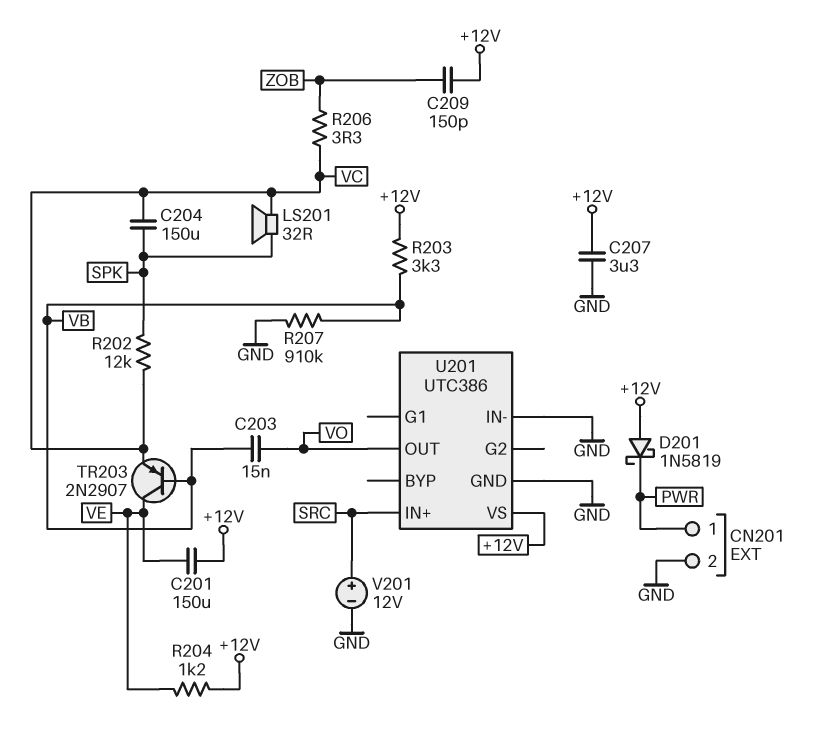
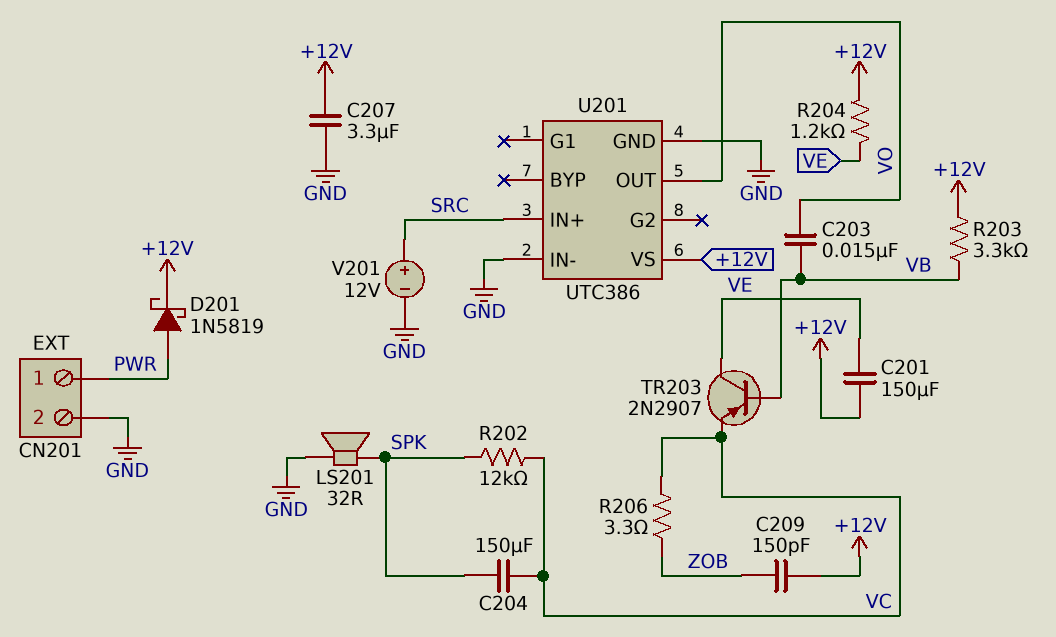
D201: schottky 1N5819 (A +12V, K PWR) -> schottky 1N5819 (A PWR, K +12V)
LS201: speaker 32R (SPK, VC) -> speaker 32R (GND, SPK)
R207: 910k (GND, VB) -> none

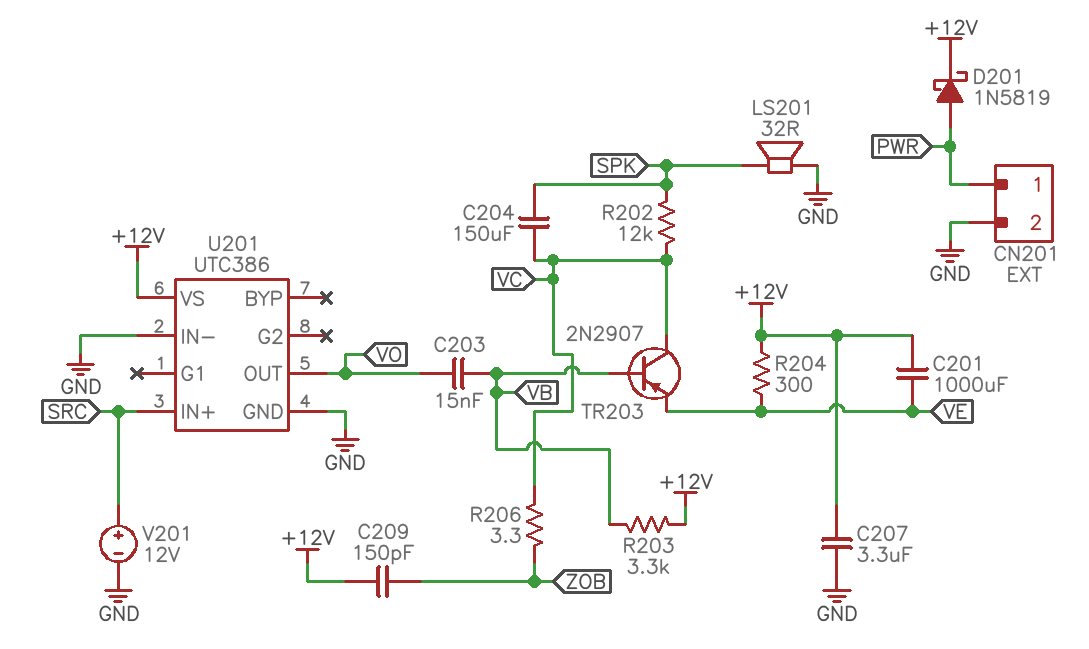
C201: 150uF (+12V, VE) -> 1000uF (+12V, VE)
R204: 1.2k (+12V, VE) -> 300 (+12V, VE)
TR203: PNP 2N2907 (B VB, C VE, E VC) -> PNP 2N2907 (B VB, C VC, E VE)

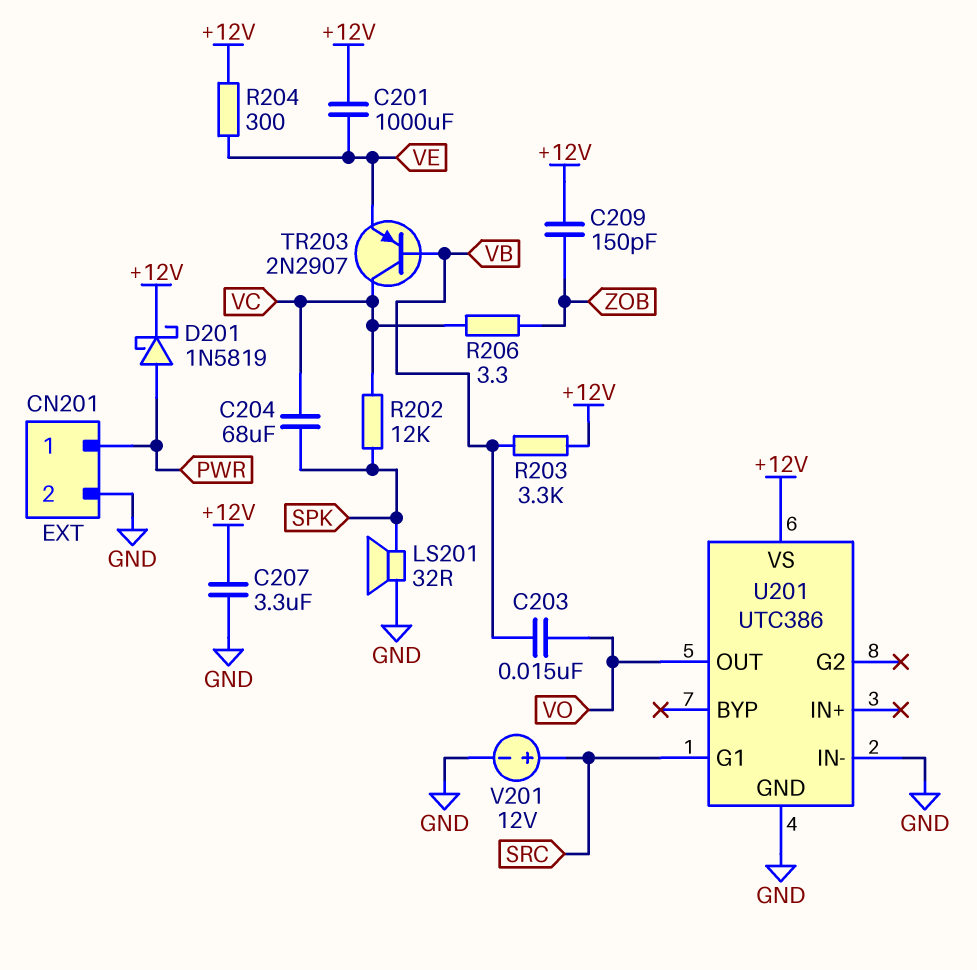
C204: 150uF (SPK, VC) -> 68uF (SPK, VC)
U201 pin G1: none -> SRC
U201 pin IN+: SRC -> none

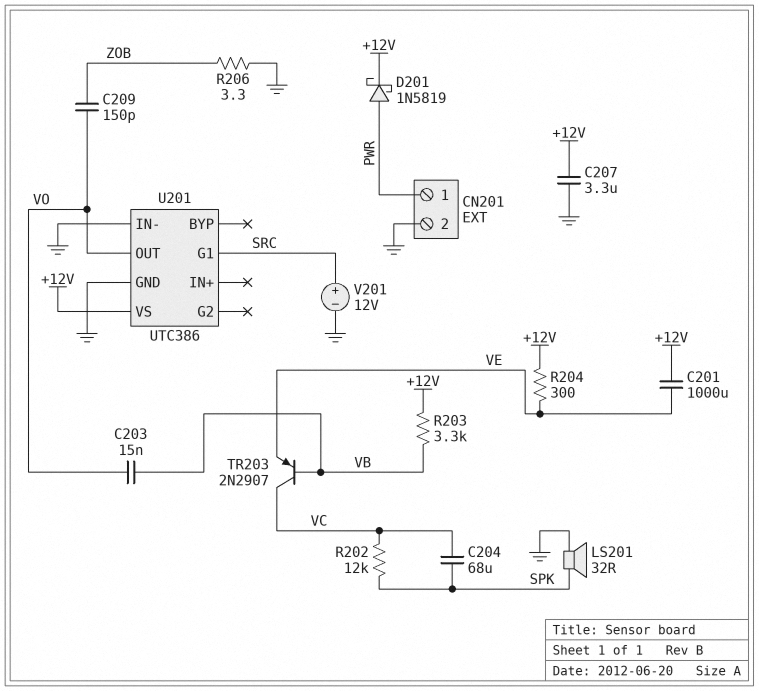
C209: 150pF (+12V, ZOB) -> 150pF (VO, ZOB)
R206: 3.3 (VC, ZOB) -> 3.3 (GND, ZOB)

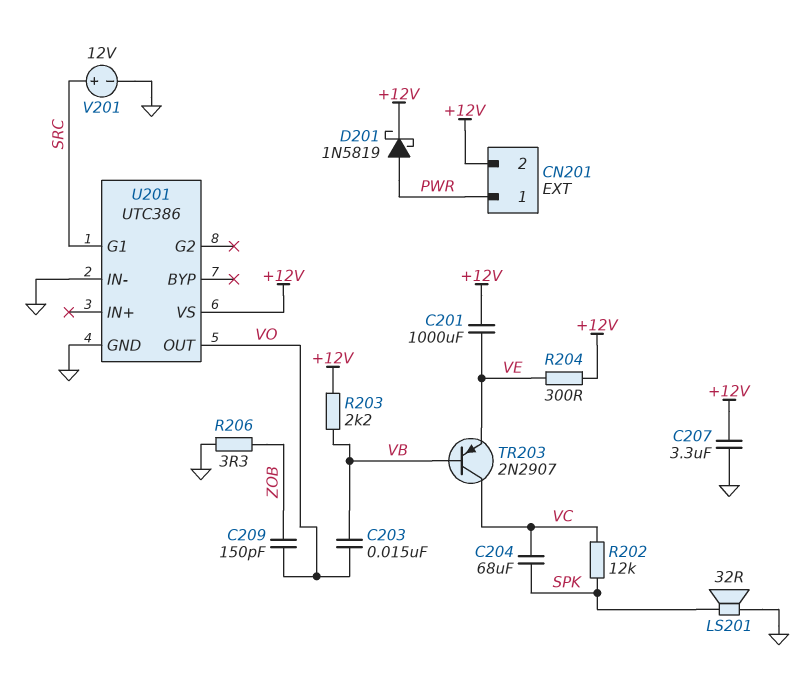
CN201 pin 2: GND -> +12V
R203: 3.3k (+12V, VB) -> 2.2k (+12V, VB)

